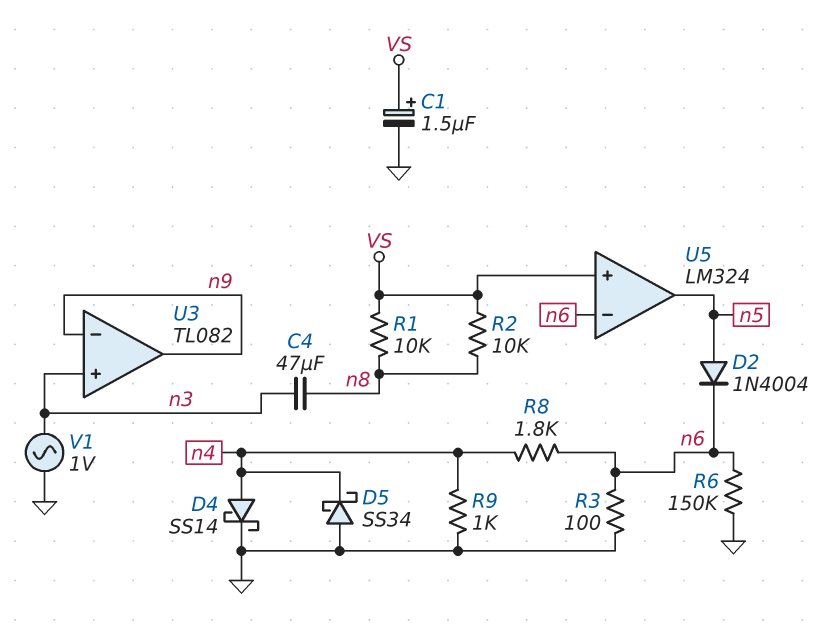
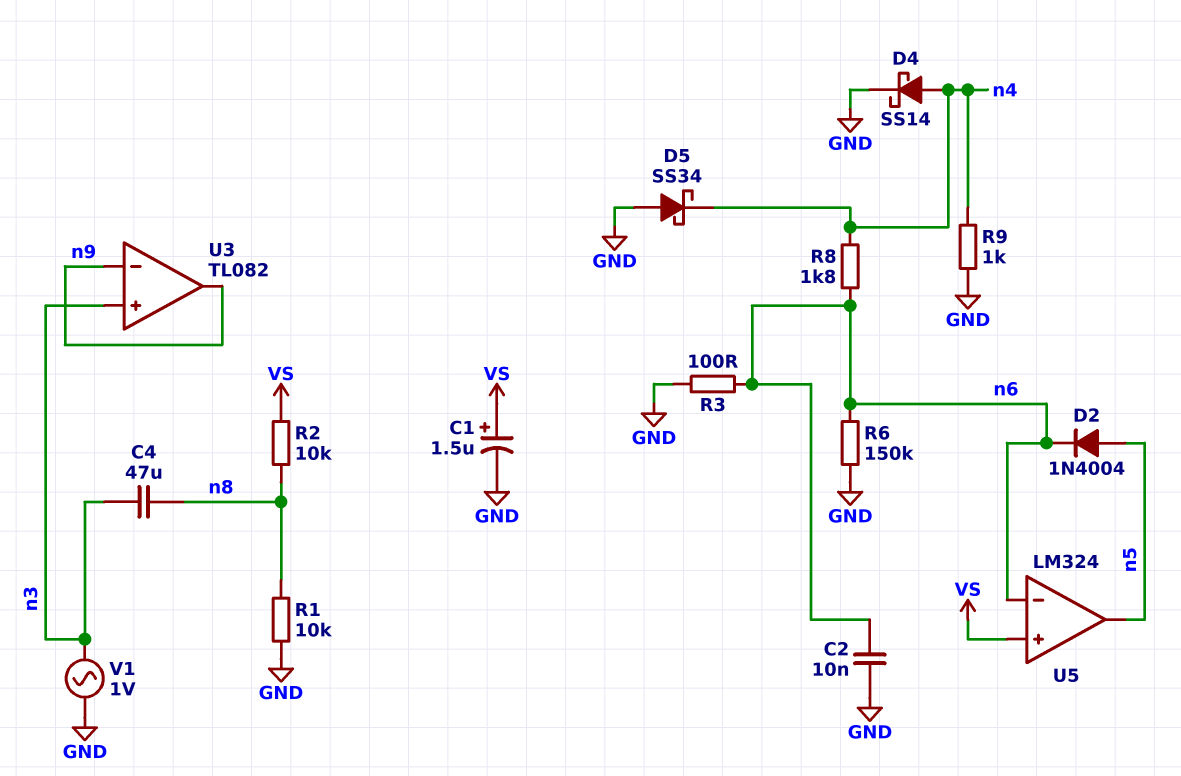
C2: none -> 10nF (GND, n6)
R1: 10k (VS, n8) -> 10k (GND, n8)

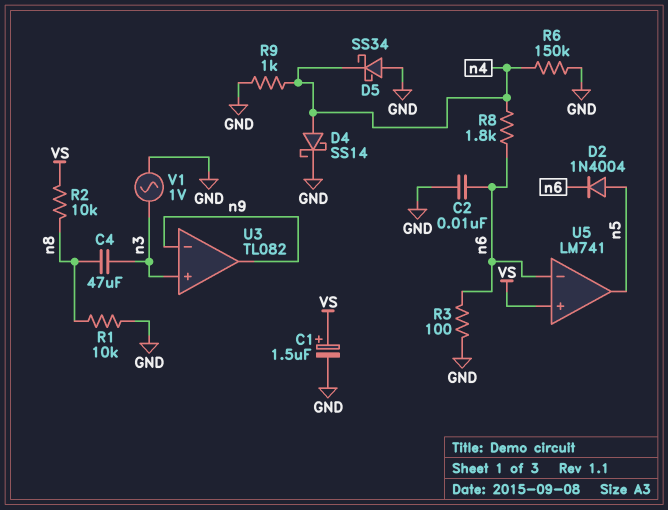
R6: 150k (GND, n6) -> 150k (GND, n4)
U5: LM324 -> LM741

